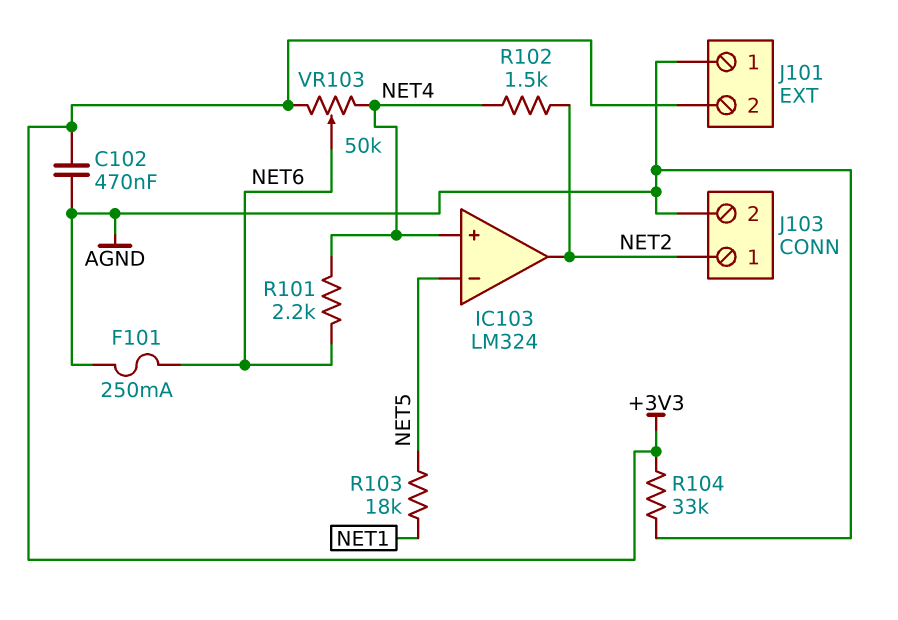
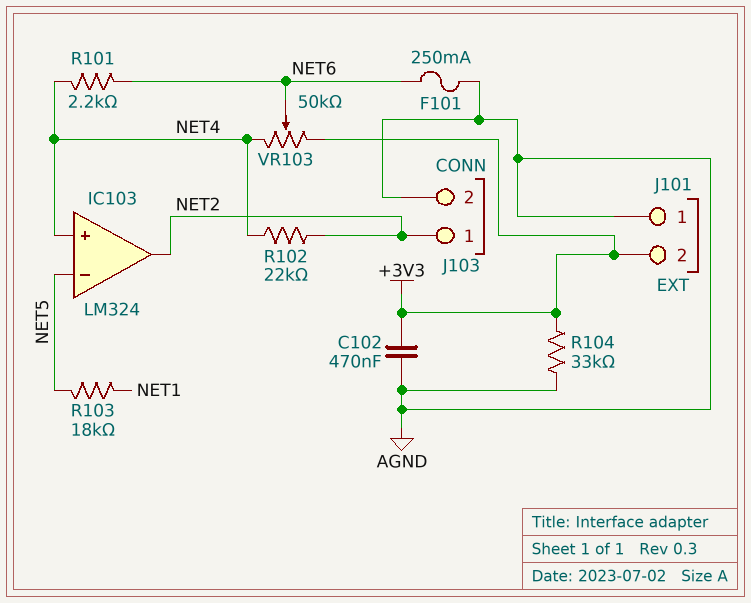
R102: 1.5k (NET2, NET4) -> 22k (NET2, NET4)

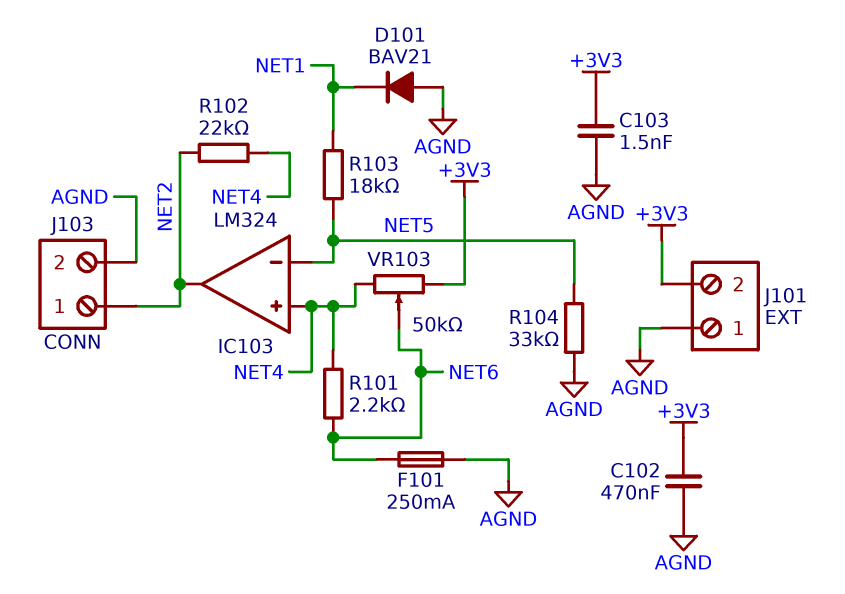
C103: none -> 1.5nF (+3V3, AGND)
D101: none -> diode BAV21 (A AGND, K NET1)
R104: 33k (+3V3, AGND) -> 33k (AGND, NET5)

